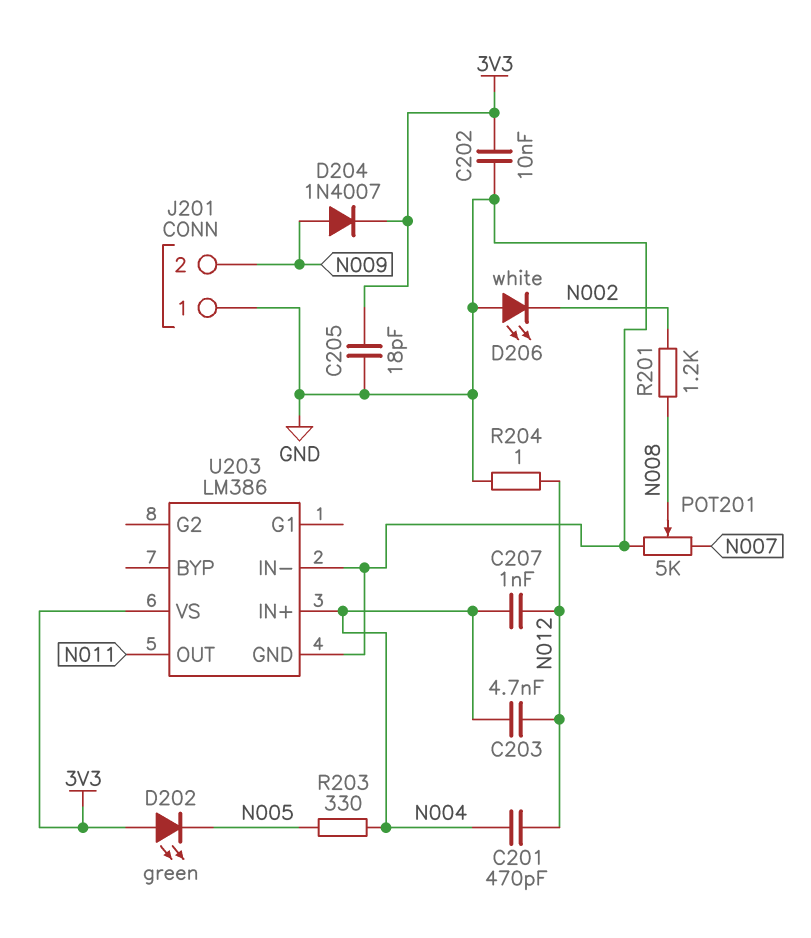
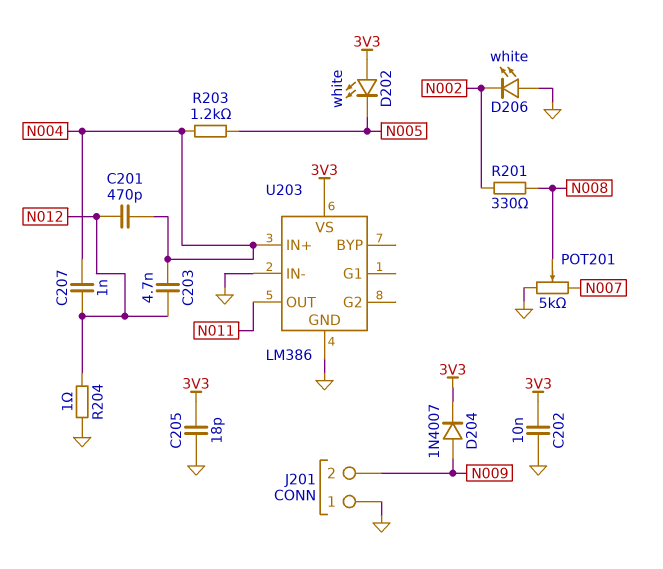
D202: LED green (A 3V3, K N005) -> LED white (A 3V3, K N005)
R201: 1.2k (N002, N008) -> 330 (N002, N008)
R203: 330 (N004, N005) -> 1.2k (N004, N005)

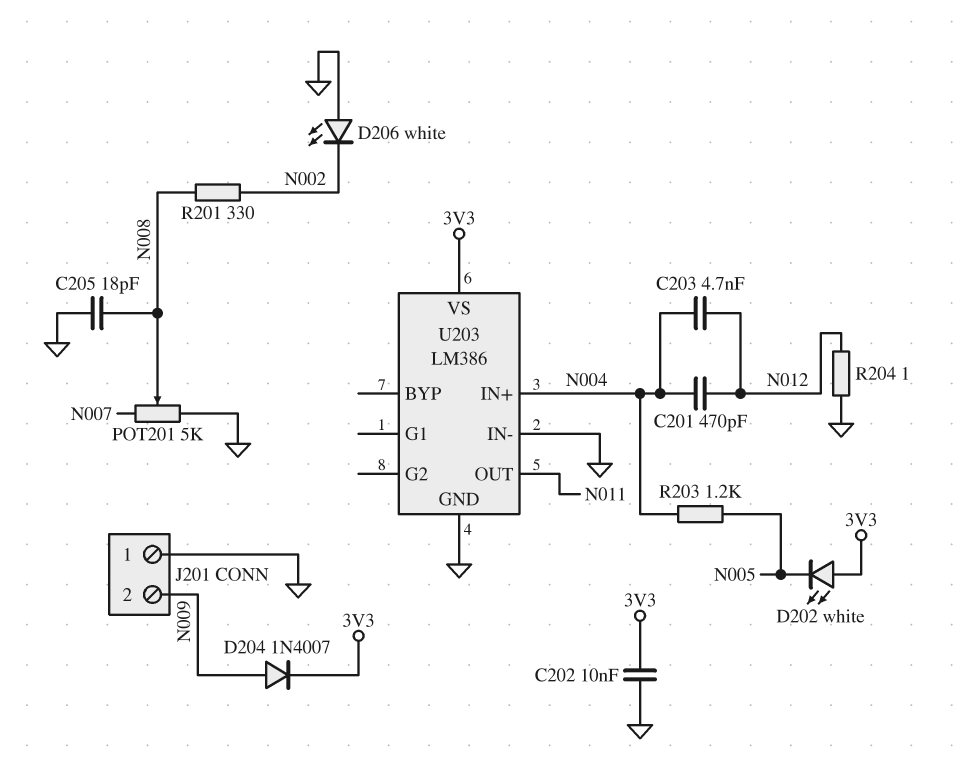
C205: 18pF (3V3, GND) -> 18pF (GND, N008)
C207: 1nF (N004, N012) -> none

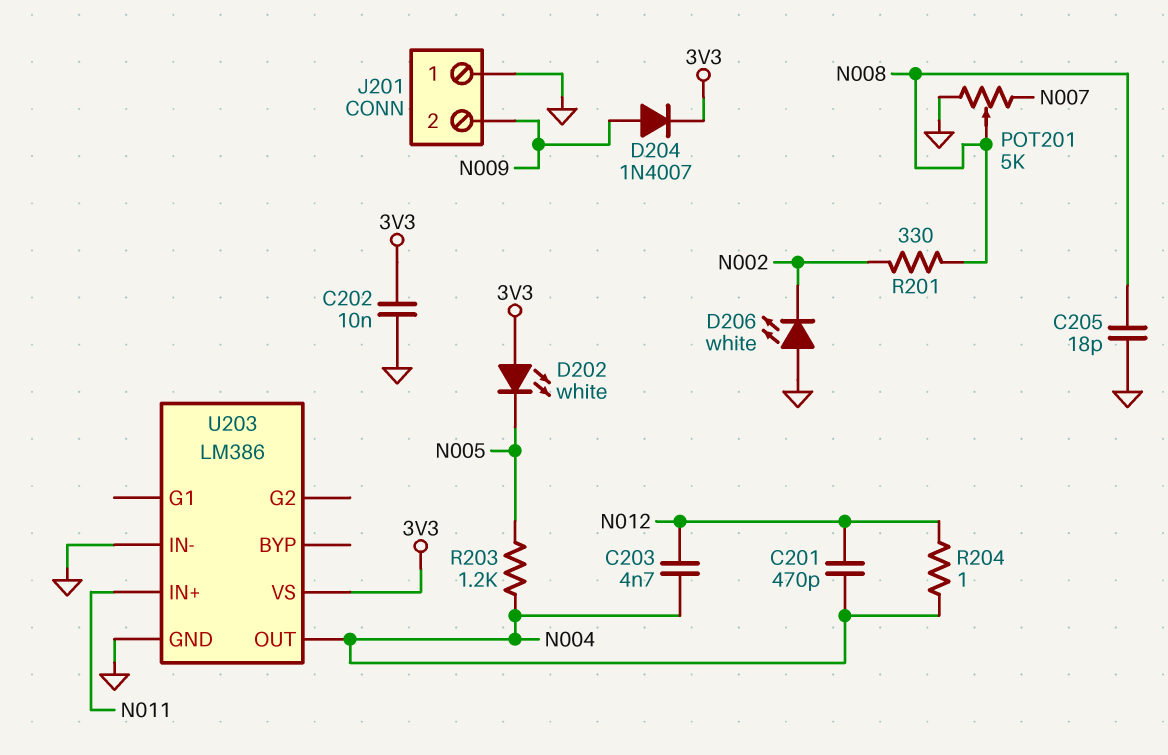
R204: 1 (GND, N012) -> 1 (N004, N012)
U203 pin IN+: N004 -> N011
U203 pin OUT: N011 -> N004

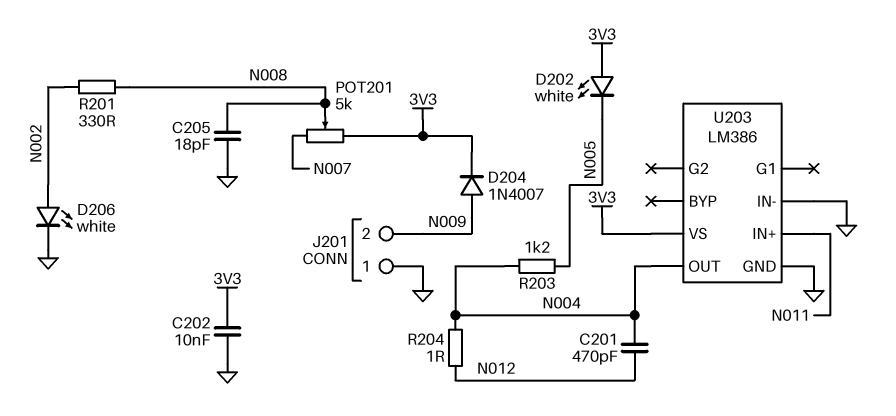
C203: 4.7nF (N004, N012) -> none
D206: LED white (A GND, K N002) -> LED white (A N002, K GND)
POT201: 5k (GND, N007, wiper N008) -> 5k (3V3, N007, wiper N008)

